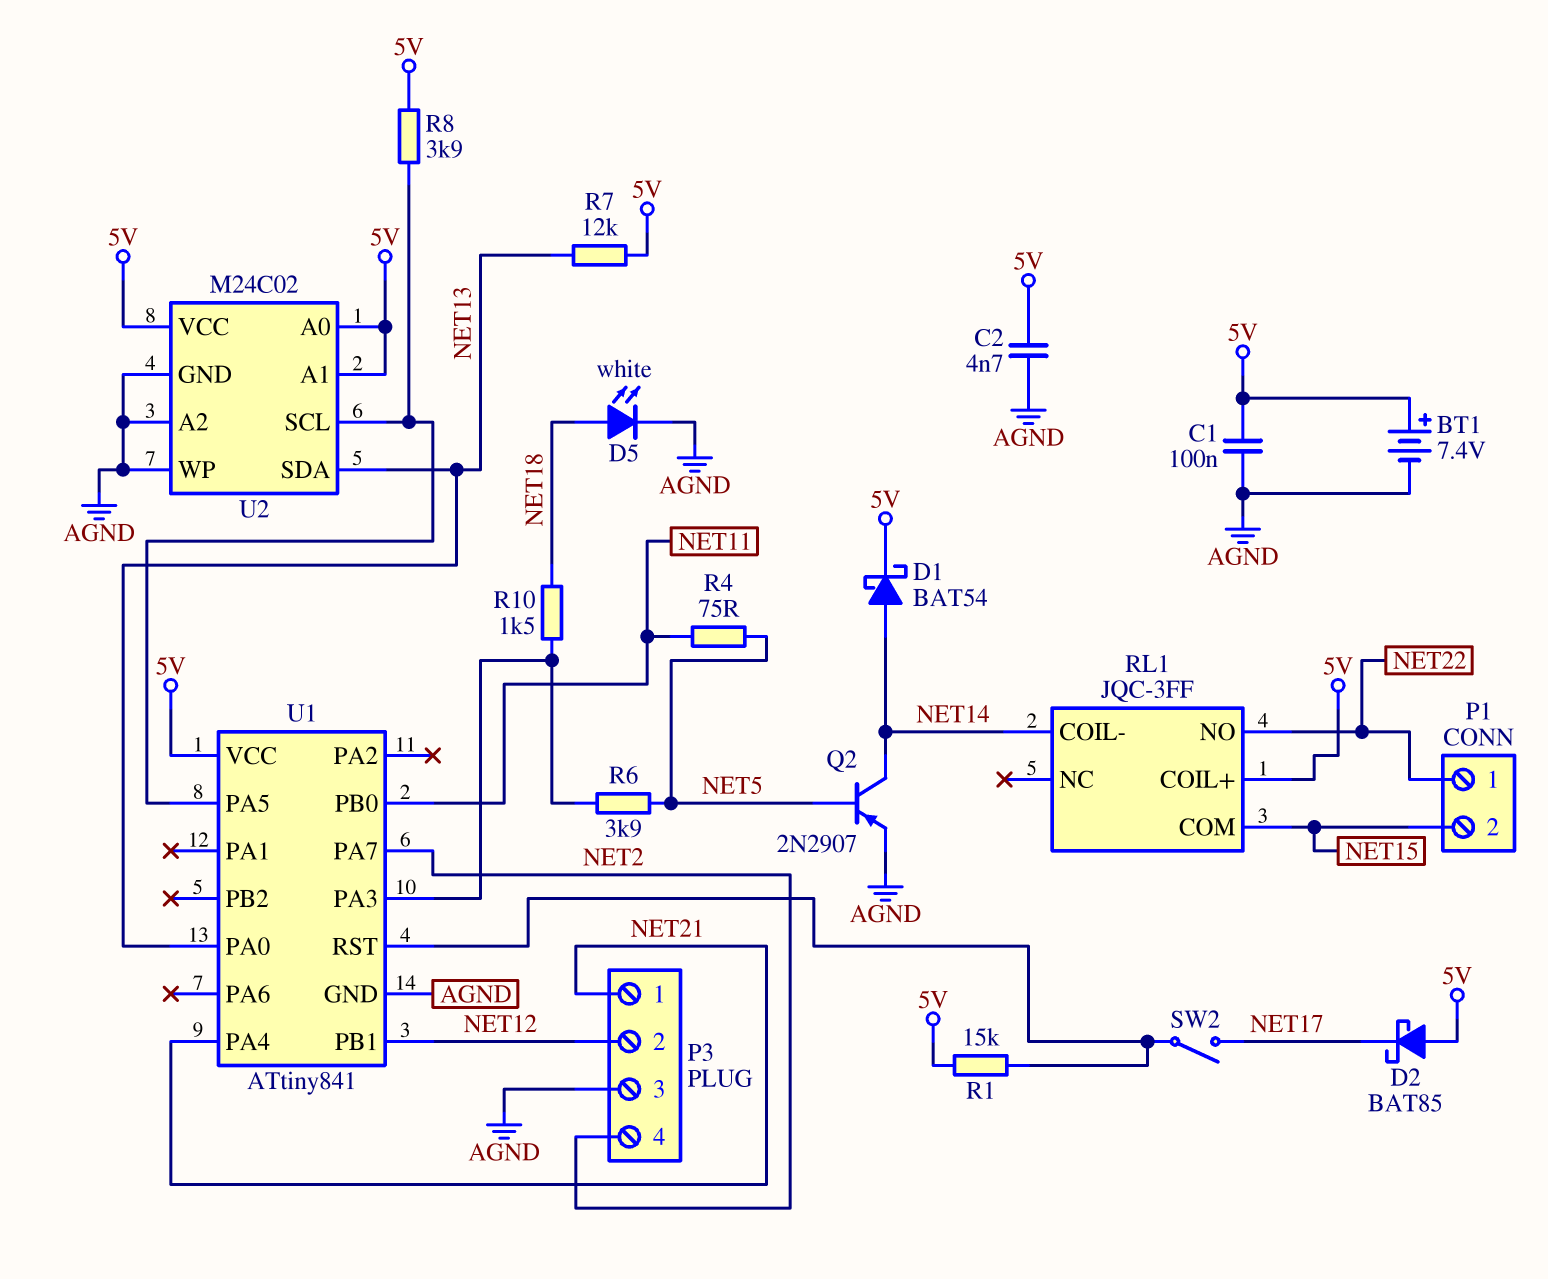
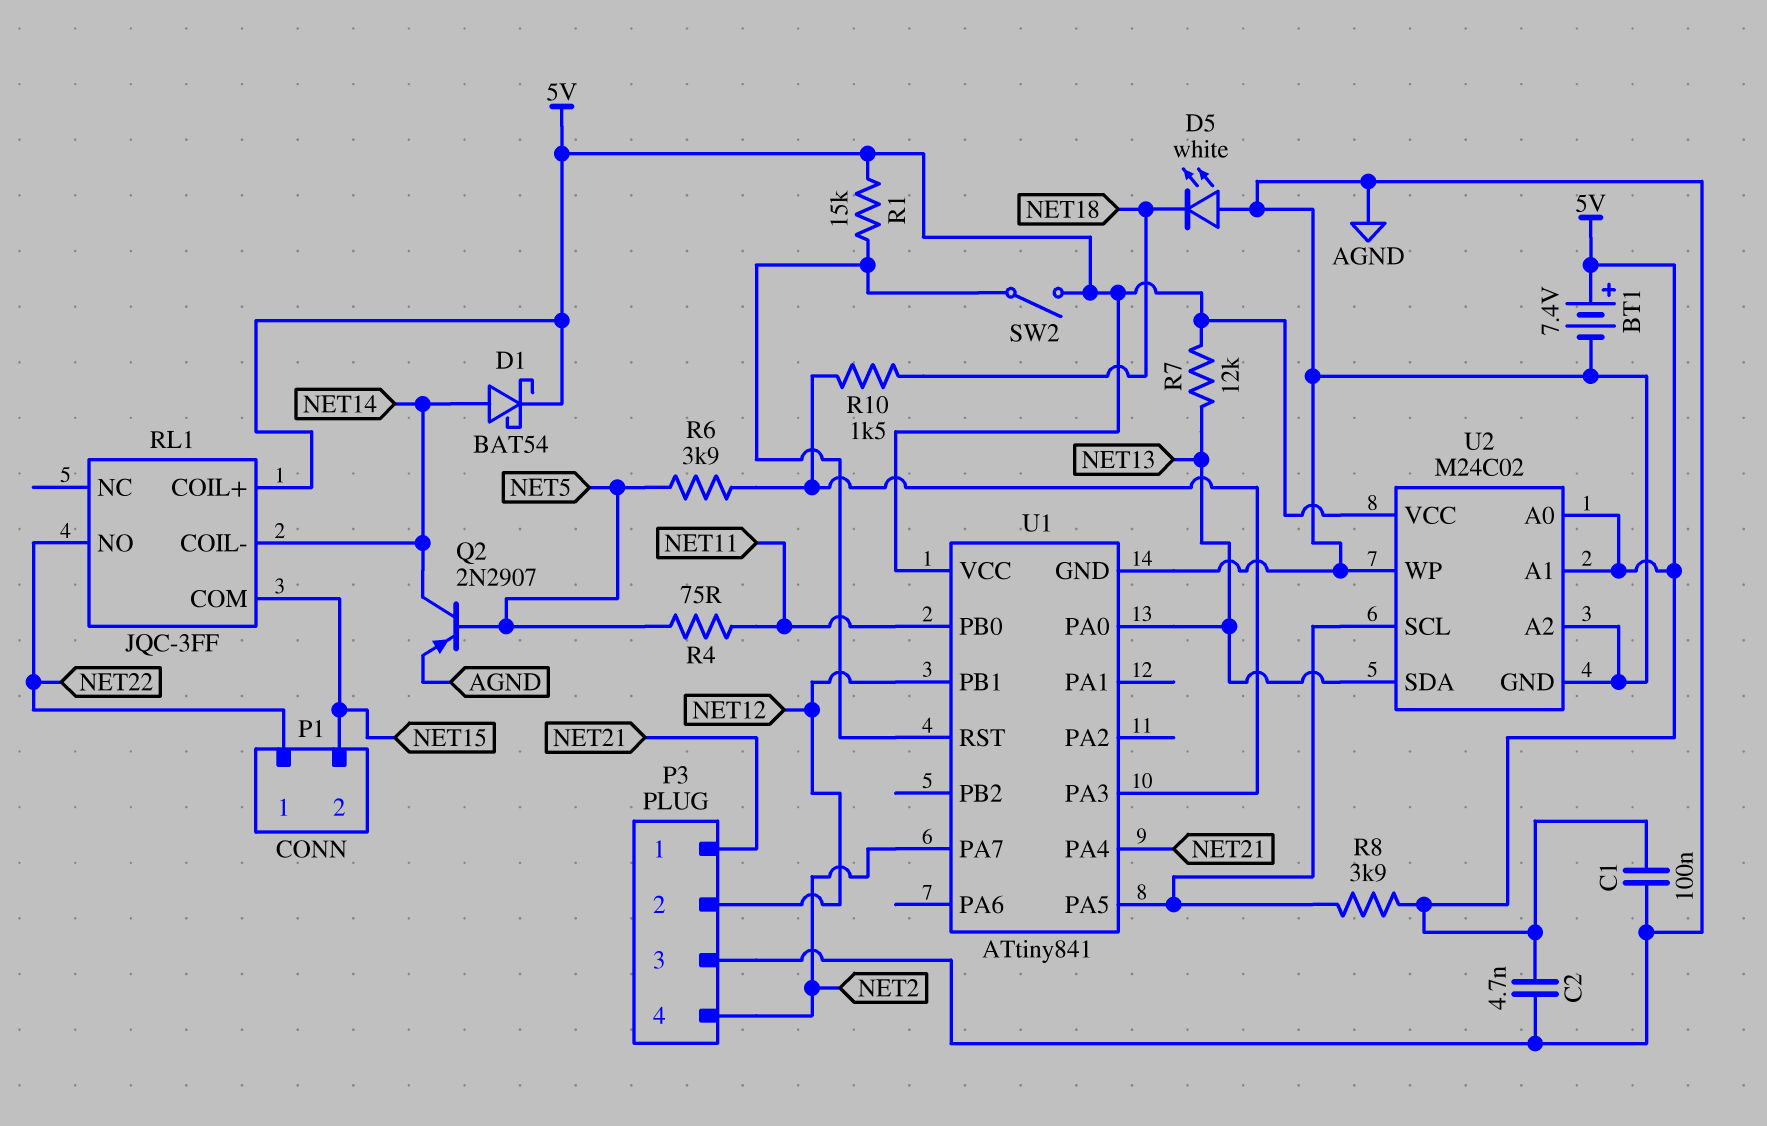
D2: schottky BAT85 (A 5V, K NET17) -> none
D5: LED white (A NET18, K AGND) -> LED white (A AGND, K NET18)
SW2: switch (NET17, U1/RST) -> switch (5V, U1/RST)

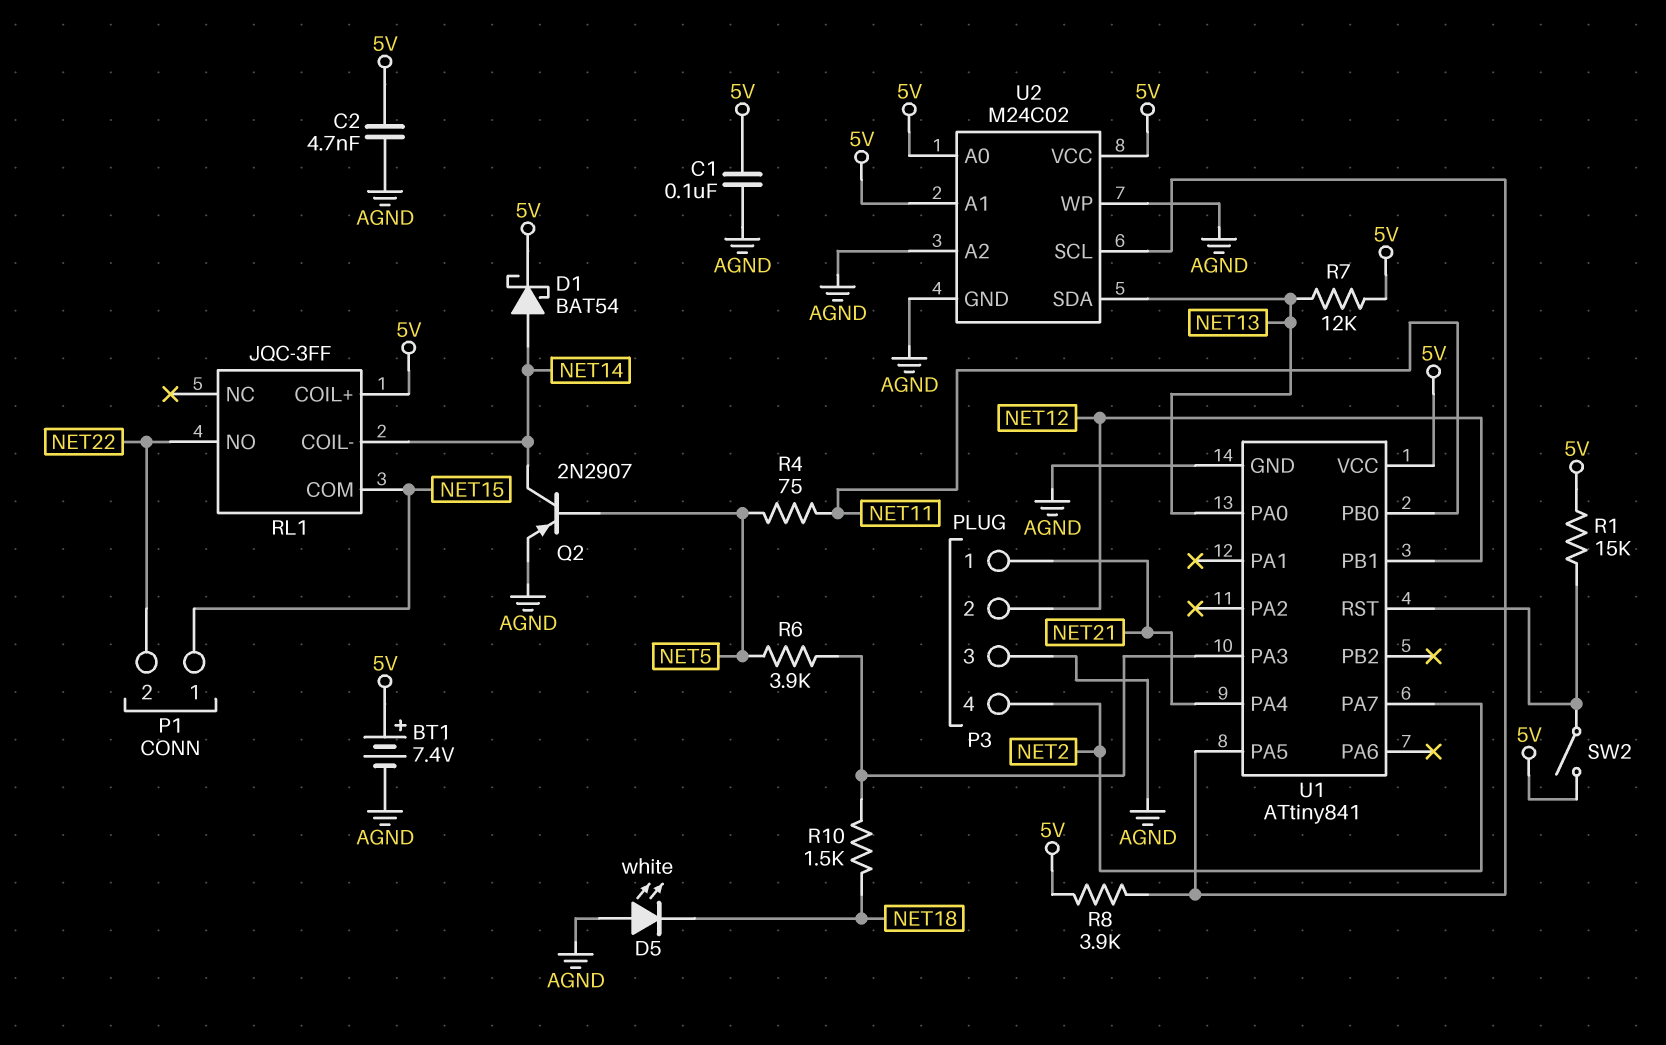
P1 pin 1: NET22 -> NET15
P1 pin 2: NET15 -> NET22

